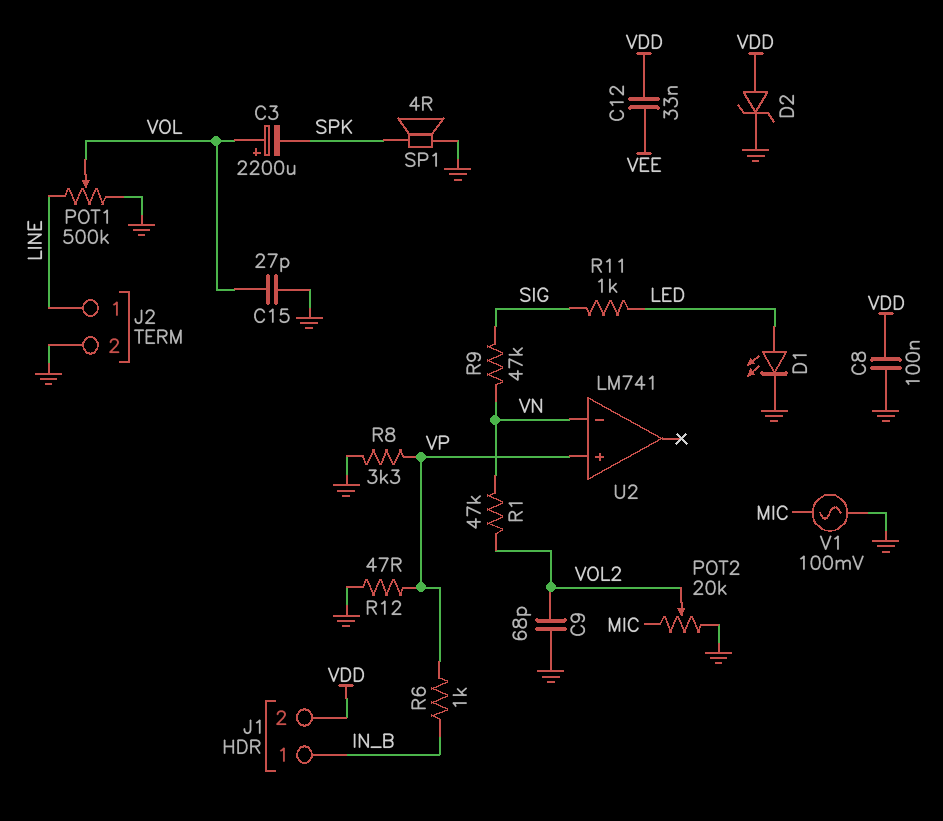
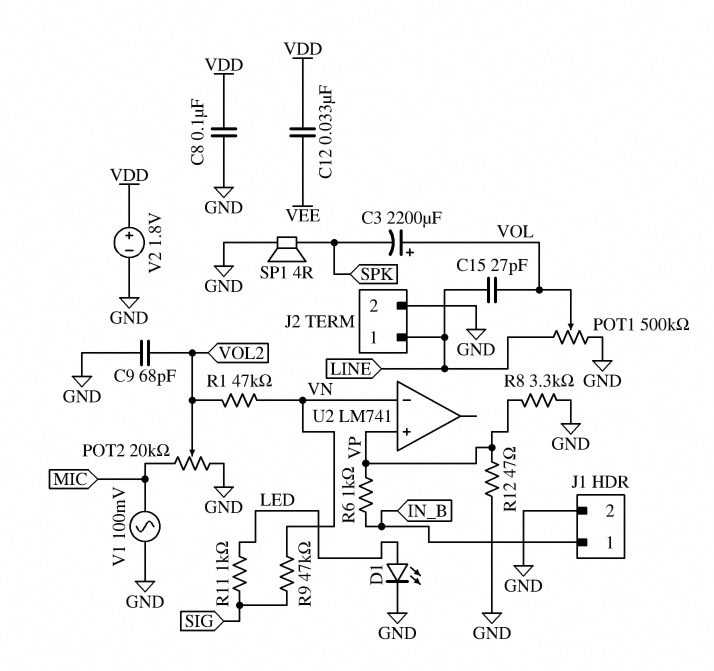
C15: 27pF (GND, VOL) -> 27pF (LINE, VOL)
D2: zener (A VDD, K GND) -> none
J1 pin 2: VDD -> GND
V2: none -> 1.8V (plus VDD, minus GND)

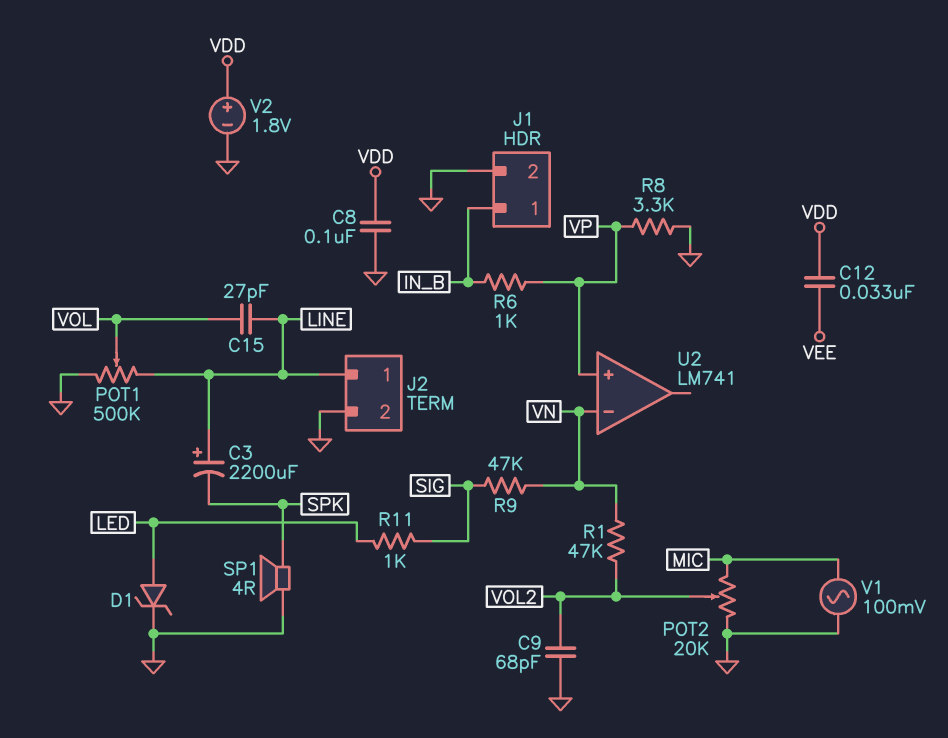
C3: 2200uF (plus VOL, minus SPK) -> 2200uF (plus LINE, minus SPK)
D1: LED (A LED, K GND) -> zener (A LED, K GND)
R12: 47 (GND, VP) -> none

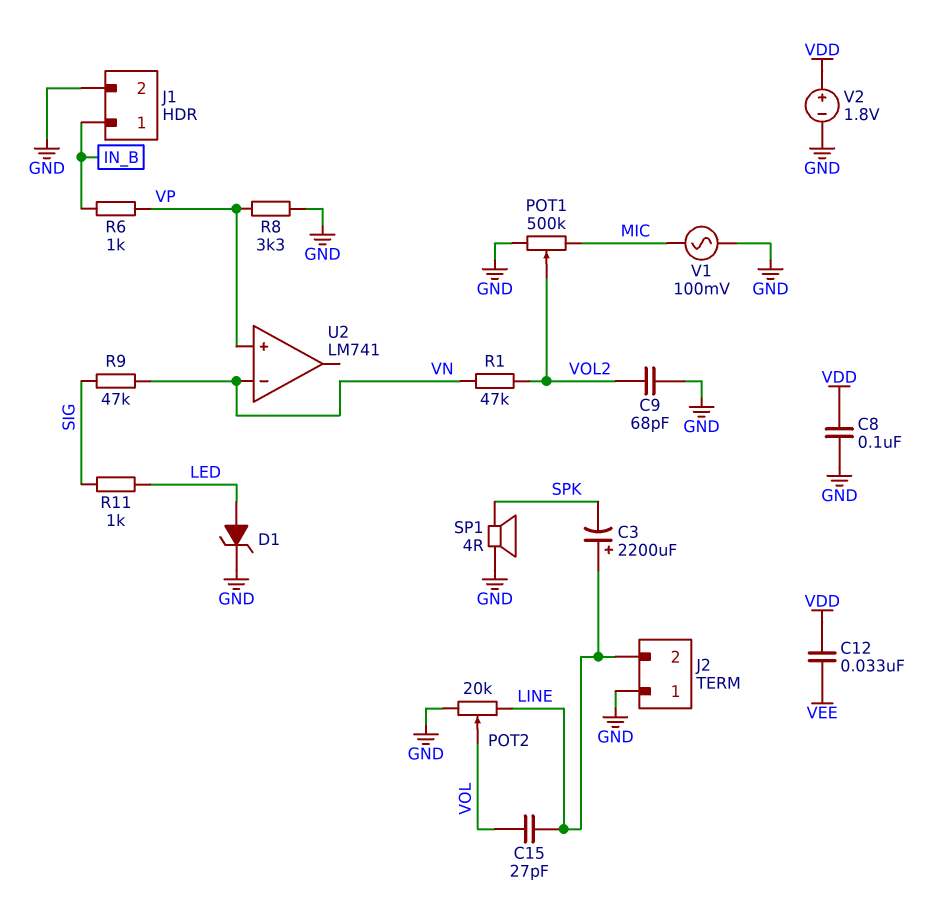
J2 pin 1: LINE -> GND
J2 pin 2: GND -> LINE
POT1: 500k (GND, LINE, wiper VOL) -> 500k (GND, MIC, wiper VOL2)
POT2: 20k (GND, MIC, wiper VOL2) -> 20k (GND, LINE, wiper VOL)

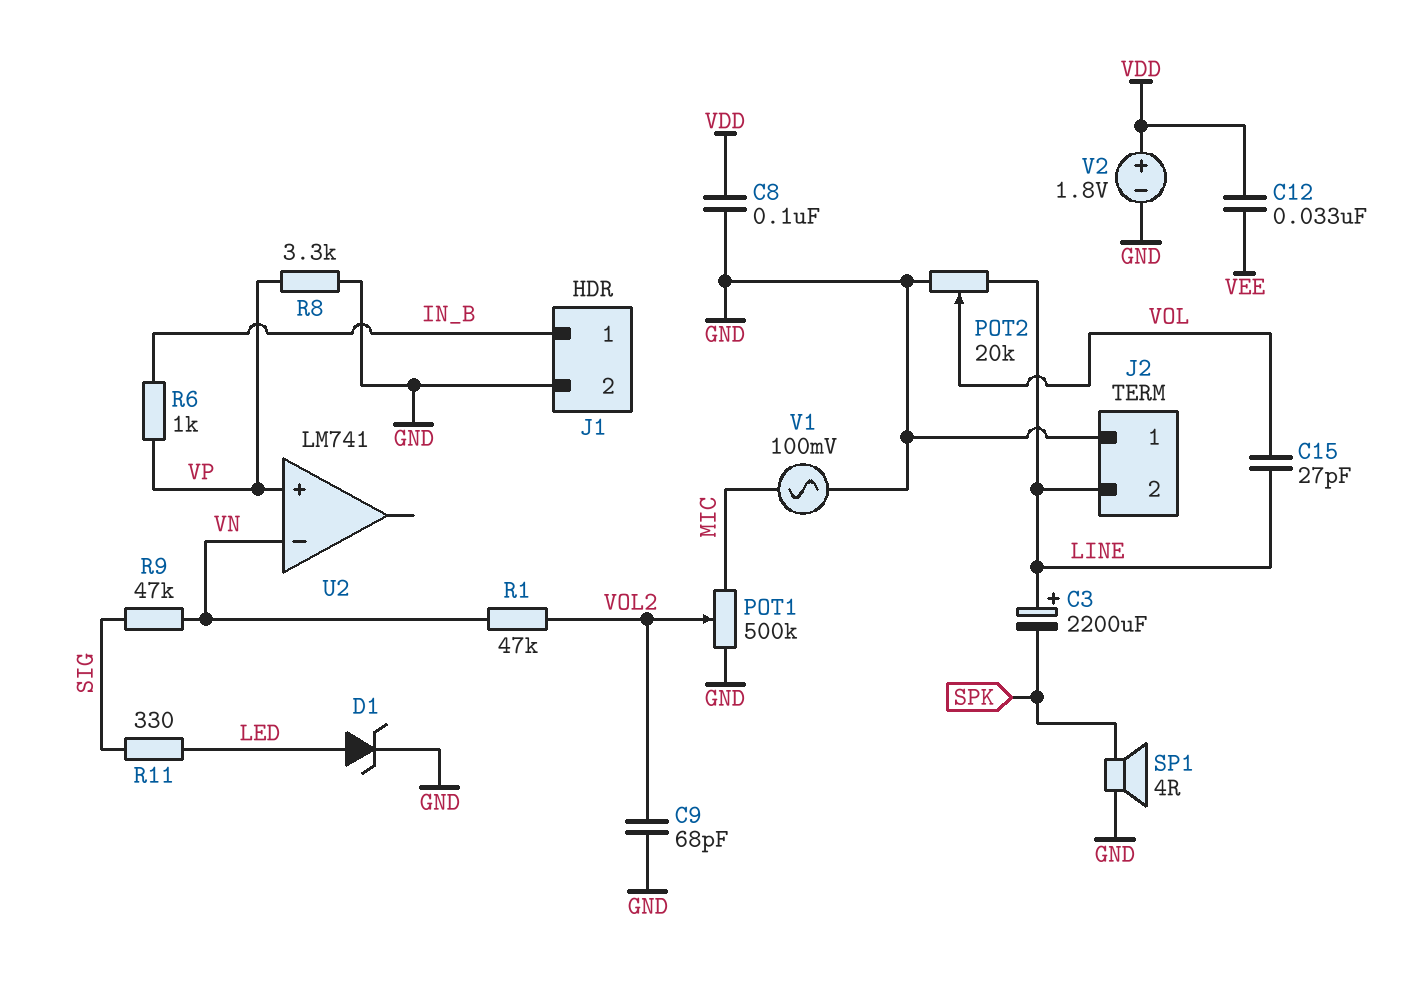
R11: 1k (LED, SIG) -> 330 (LED, SIG)

